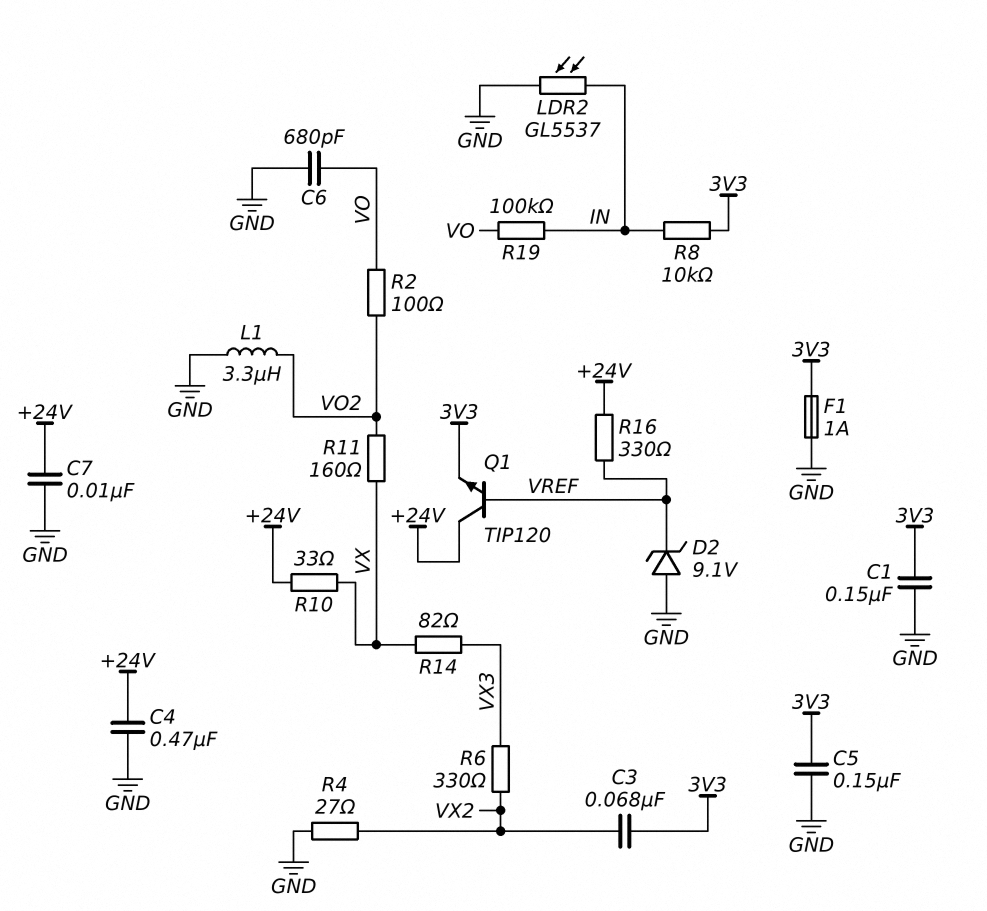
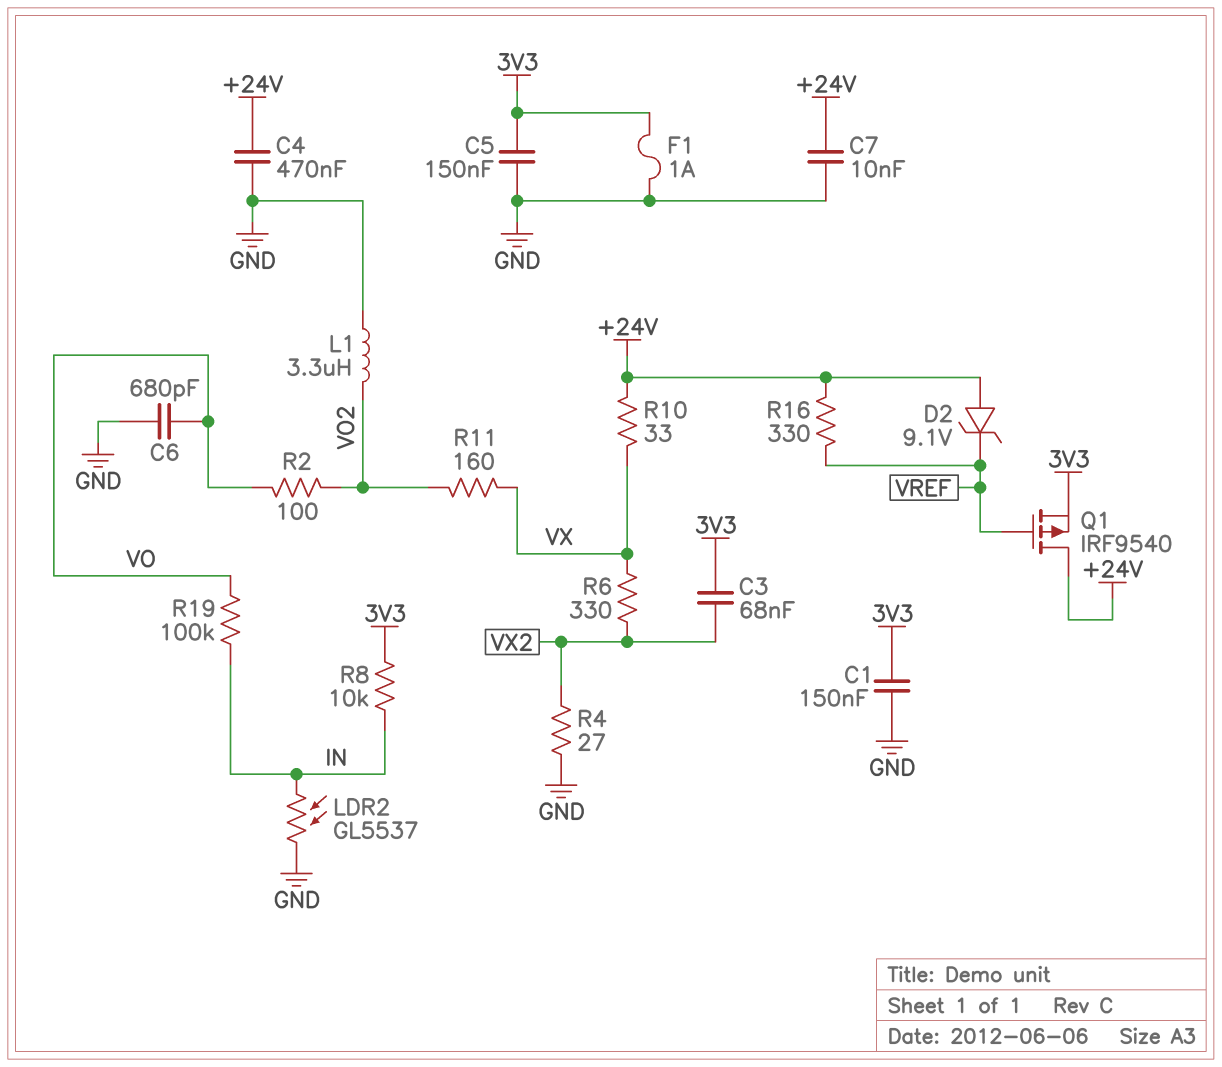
D2: zener 9.1V (A GND, K VREF) -> zener 9.1V (A +24V, K VREF)
Q1: NPN TIP120 (B VREF, C +24V, E 3V3) -> PMOS IRF9540 (G VREF, D +24V, S 3V3)
R6: 330 (VX2, VX3) -> 330 (VX, VX2)
R14: 82 (VX, VX3) -> none

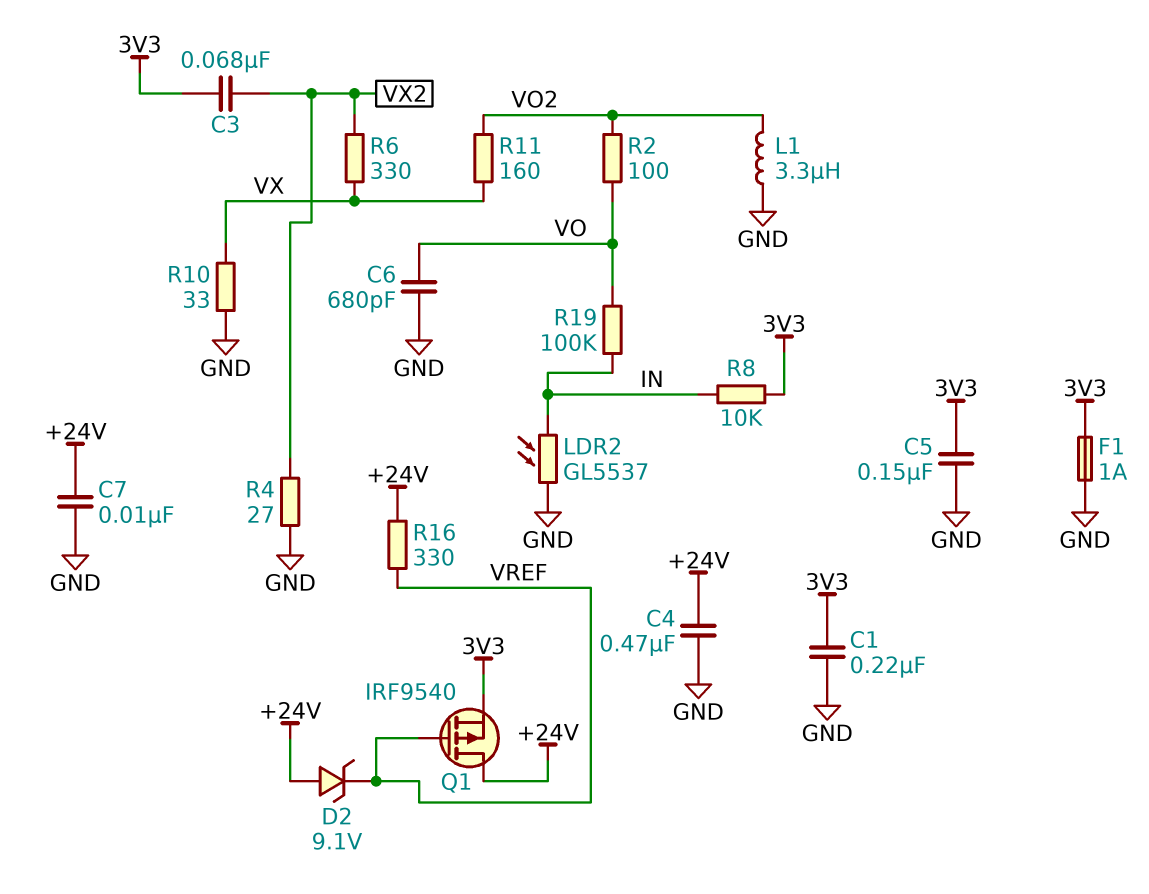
C1: 150nF (3V3, GND) -> 220nF (3V3, GND)
R10: 33 (+24V, VX) -> 33 (GND, VX)

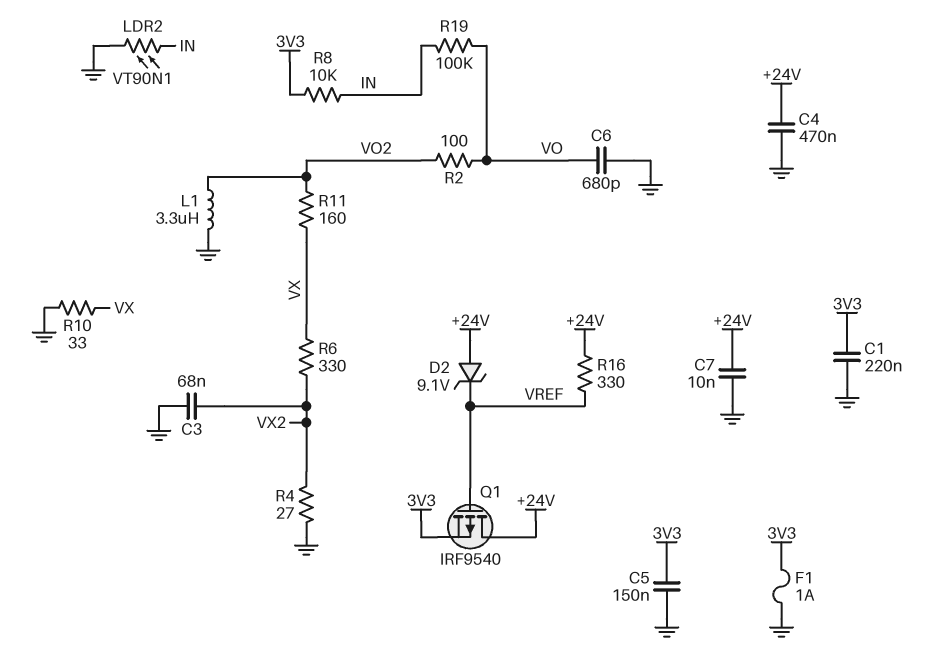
C3: 68nF (3V3, VX2) -> 68nF (GND, VX2)
LDR2: GL5537 (GND, IN) -> VT90N1 (GND, IN)

